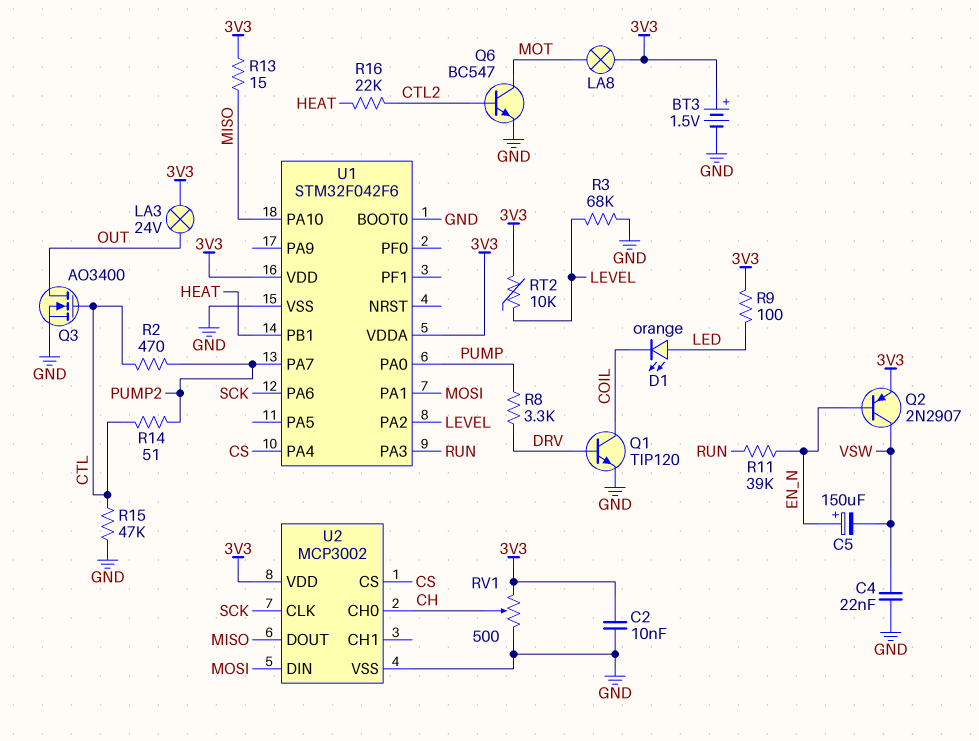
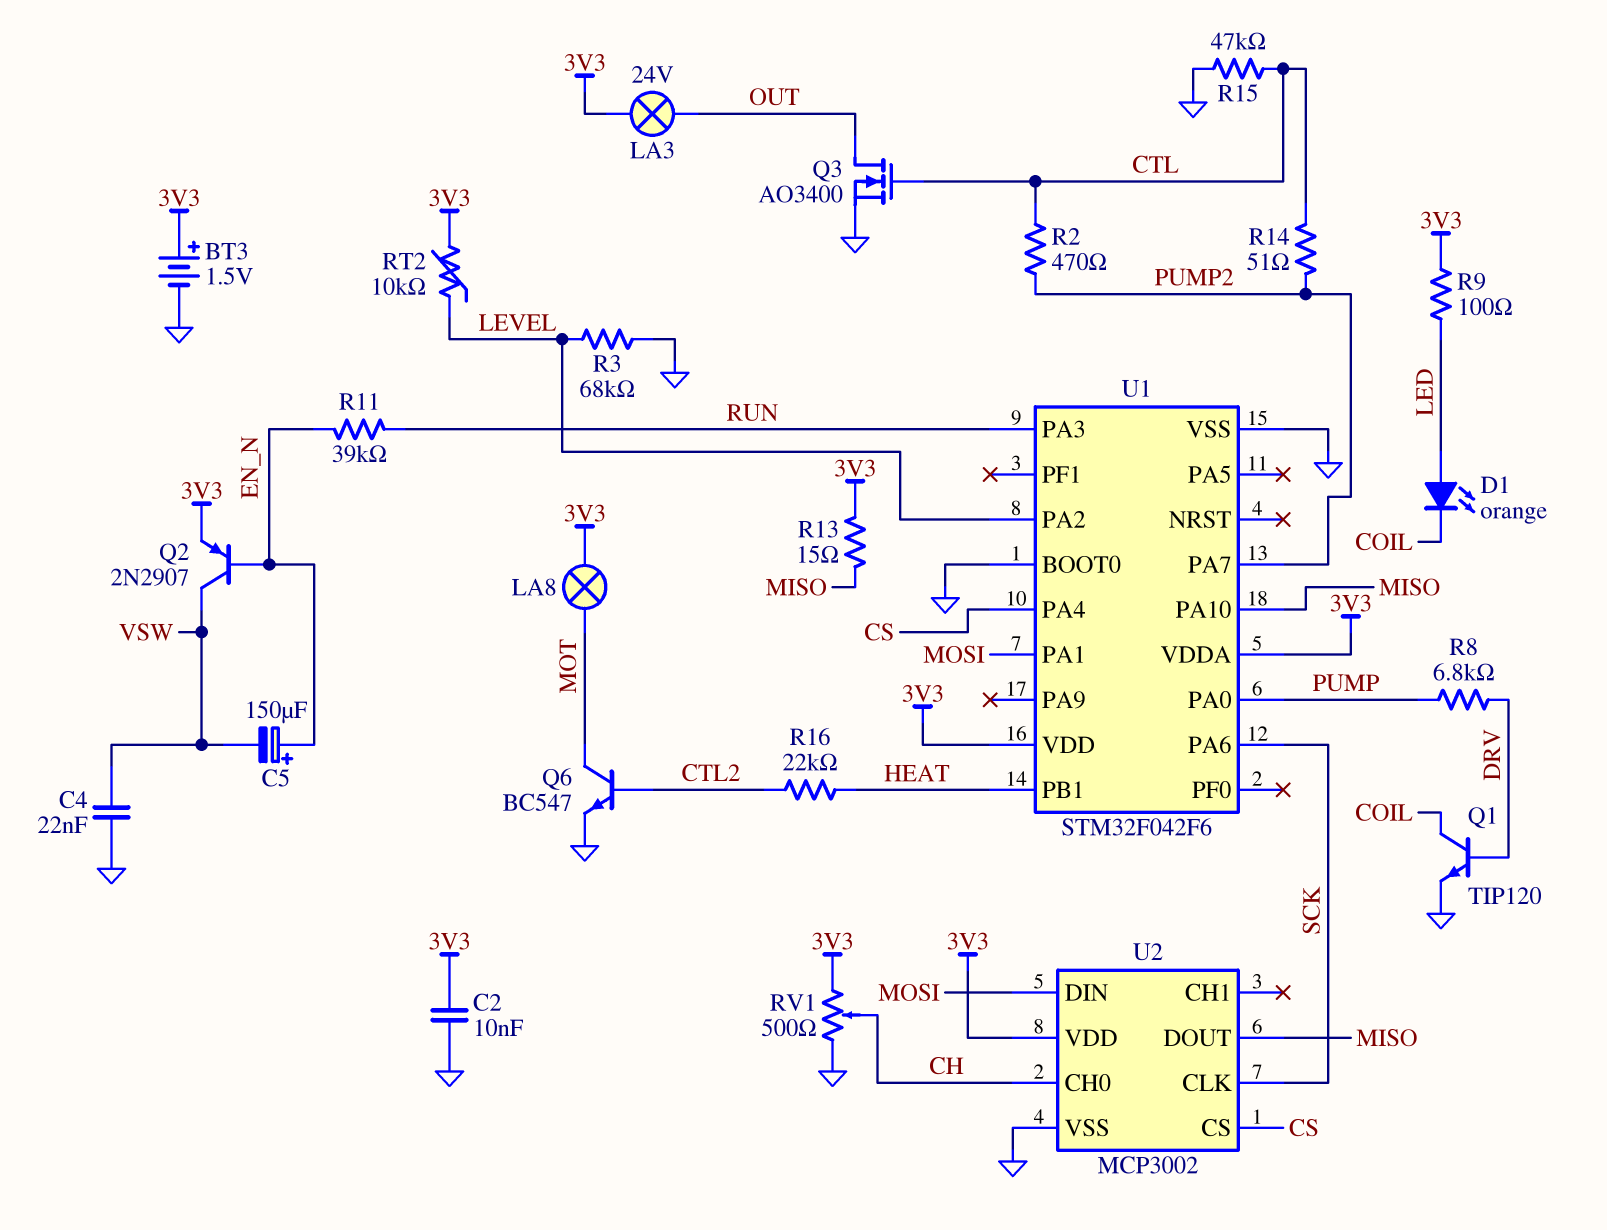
R8: 3.3k (DRV, PUMP) -> 6.8k (DRV, PUMP)

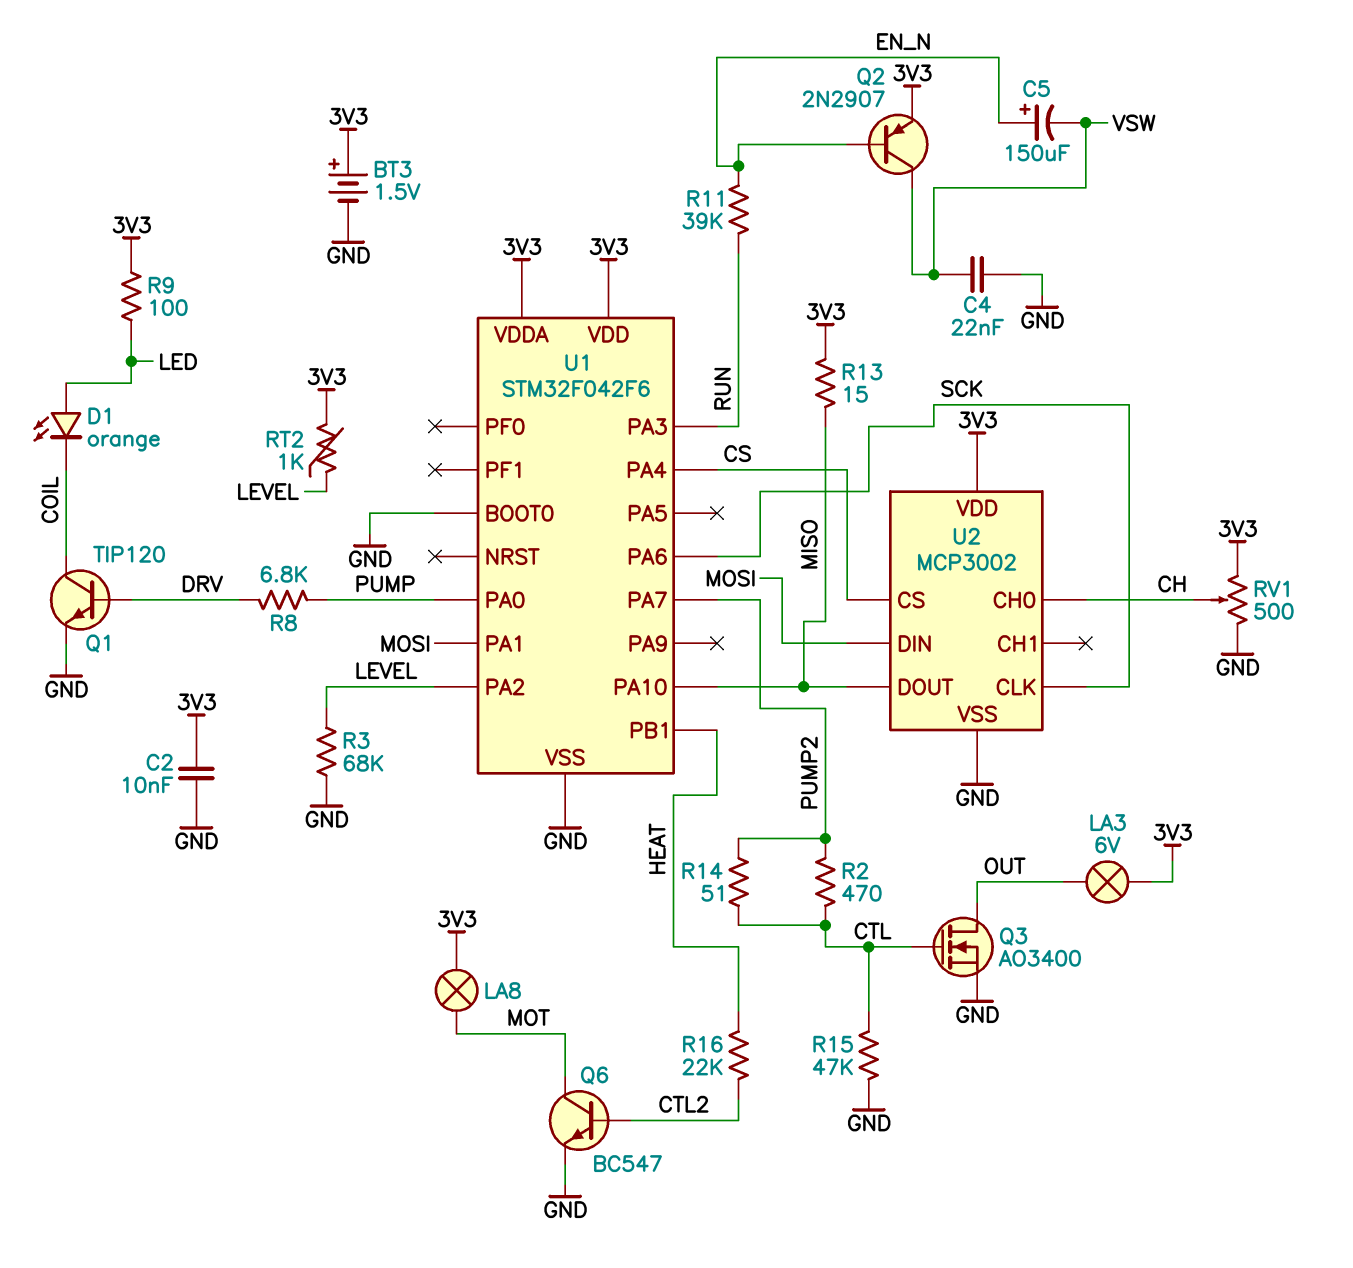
LA3: lamp 24V (3V3, OUT) -> lamp 6V (3V3, OUT)
RT2: 10k (3V3, LEVEL) -> 1k (3V3, LEVEL)

